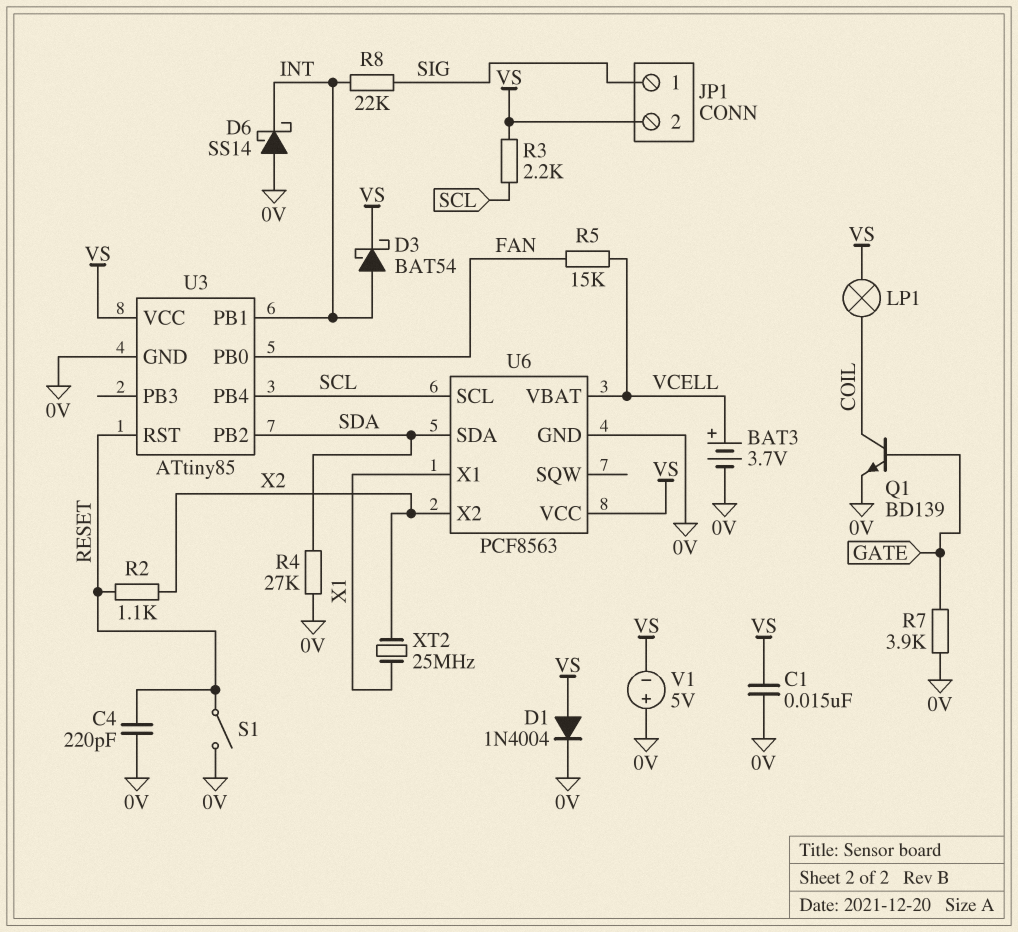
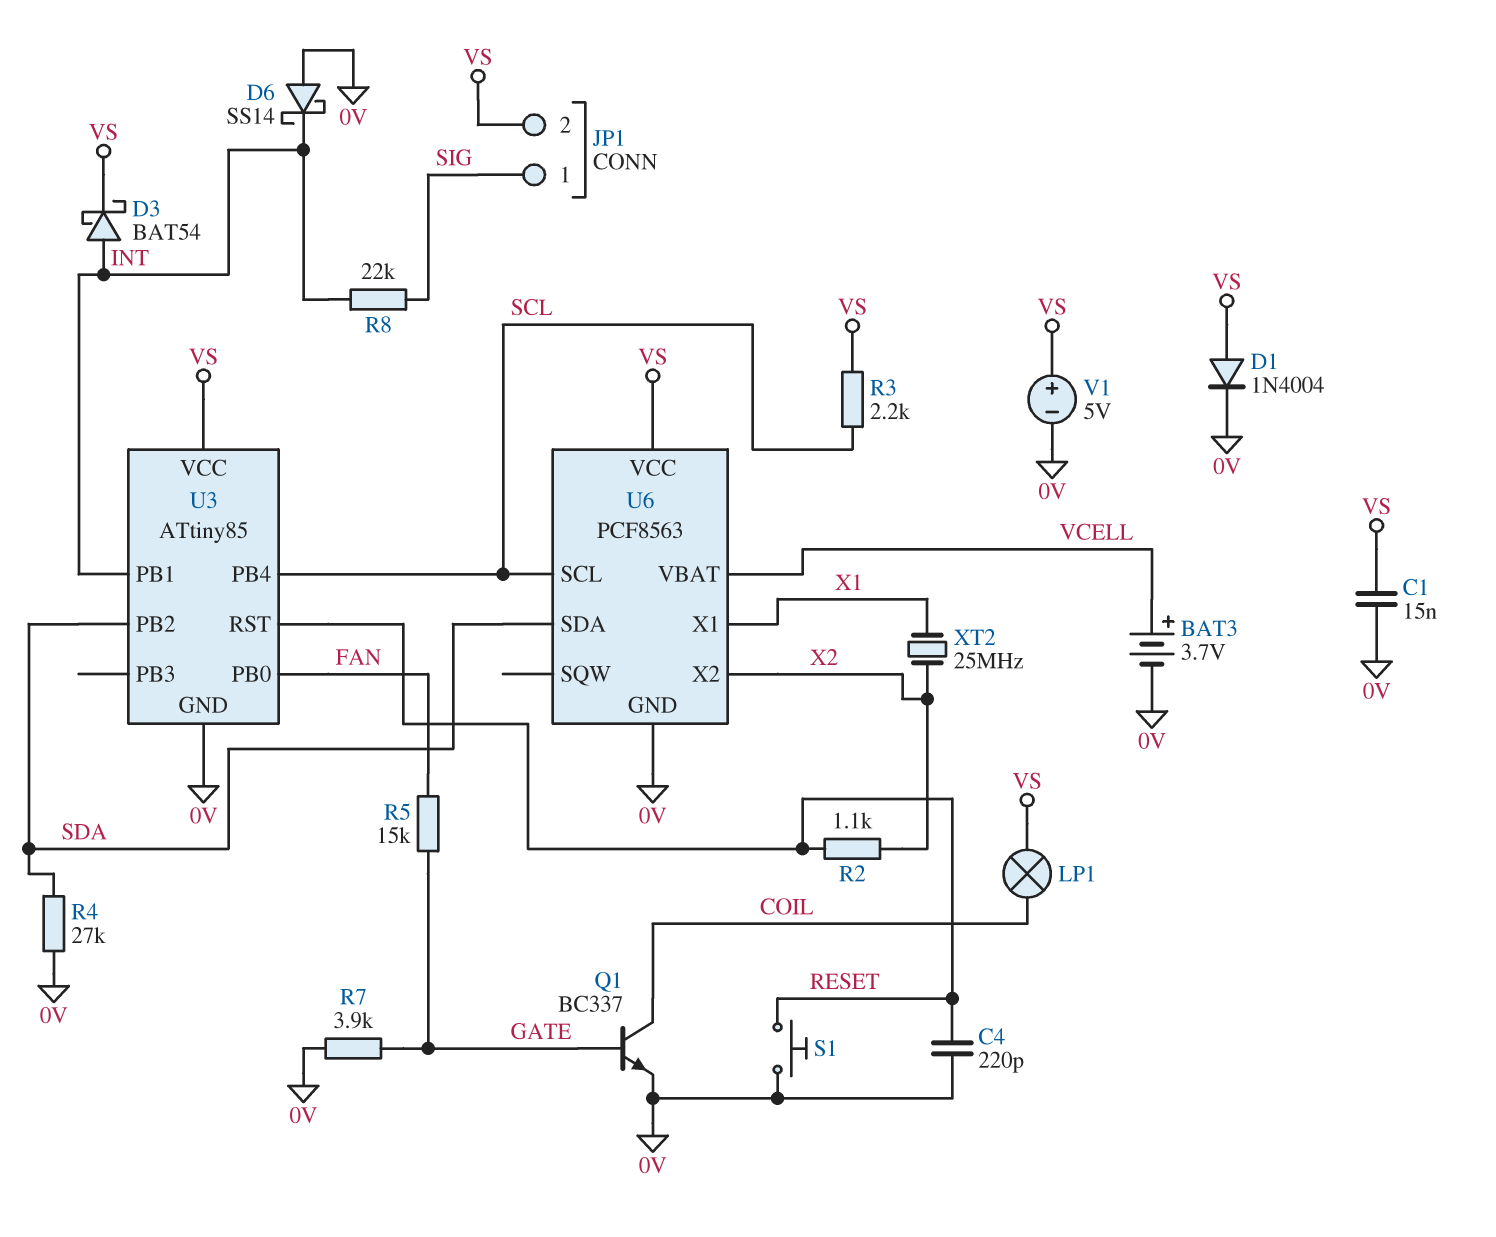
Q1: NPN BD139 (B GATE, C COIL, E 0V) -> NPN BC337 (B GATE, C COIL, E 0V)
R5: 15k (FAN, VCELL) -> 15k (FAN, GATE)
S1: switch (0V, RESET) -> button (0V, RESET)
V1: 5V (plus 0V, minus VS) -> 5V (plus VS, minus 0V)

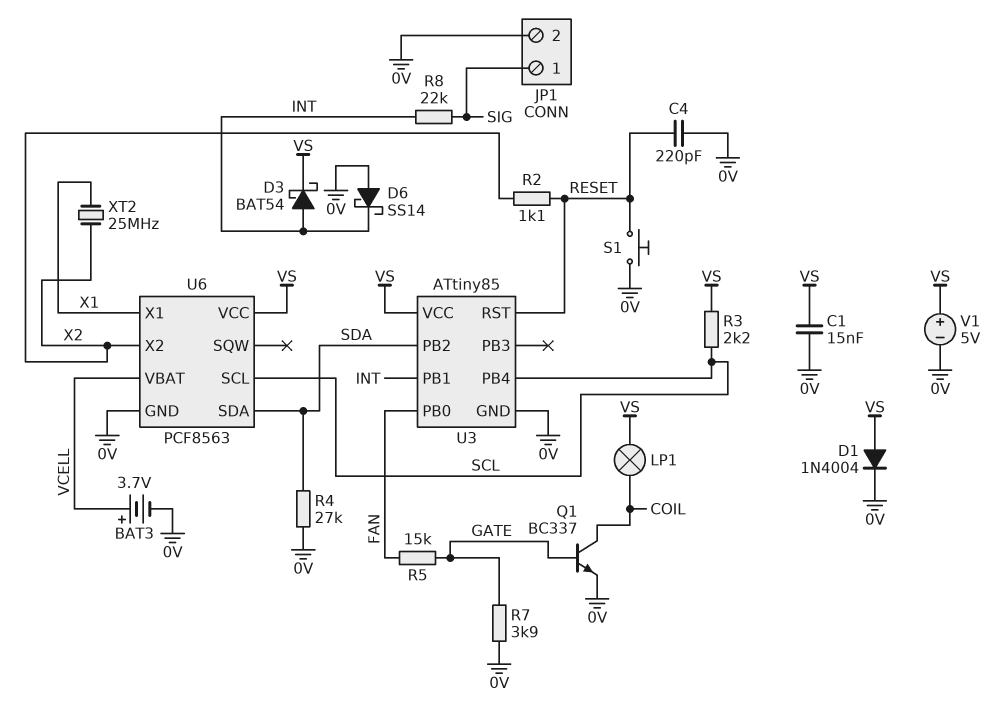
JP1 pin 2: VS -> 0V

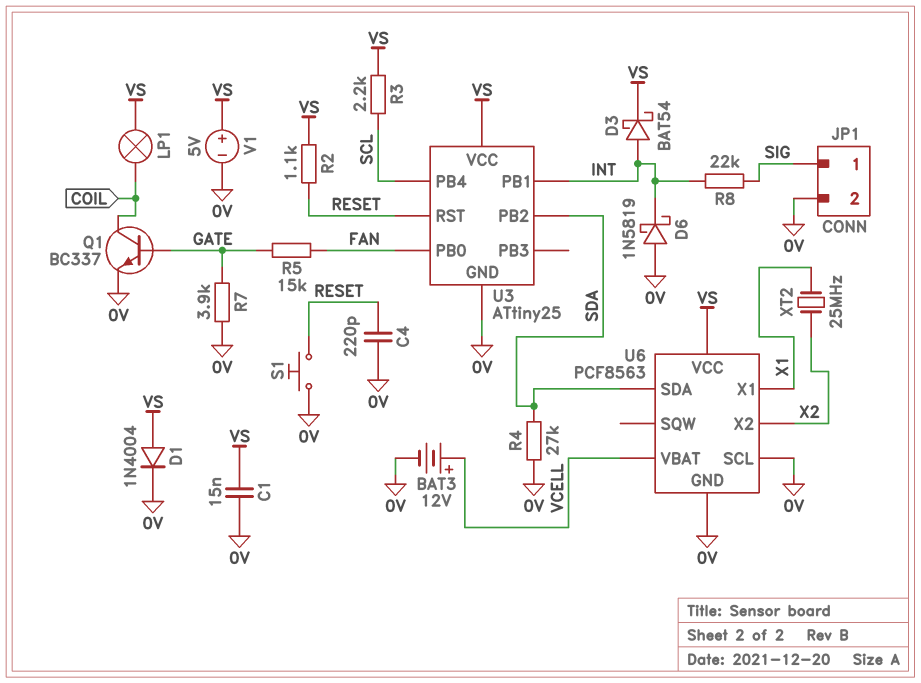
BAT3: 3.7V (plus VCELL, minus 0V) -> 12V (plus VCELL, minus 0V)
D6: schottky SS14 (A 0V, K INT) -> schottky 1N5819 (A 0V, K INT)
R2: 1.1k (RESET, X2) -> 1.1k (RESET, VS)
U3: ATtiny85 -> ATtiny25
U6 pin SCL: SCL -> 0V

